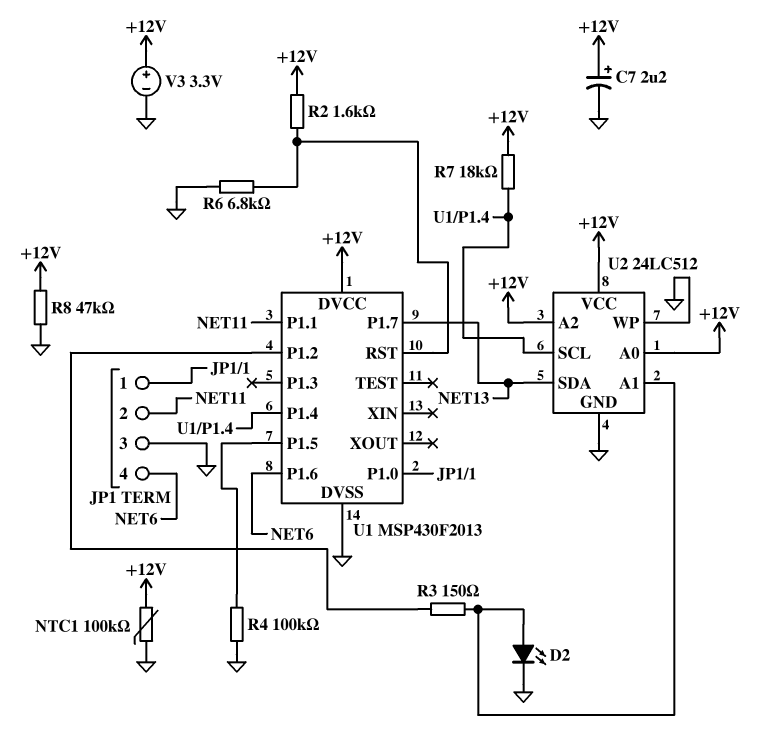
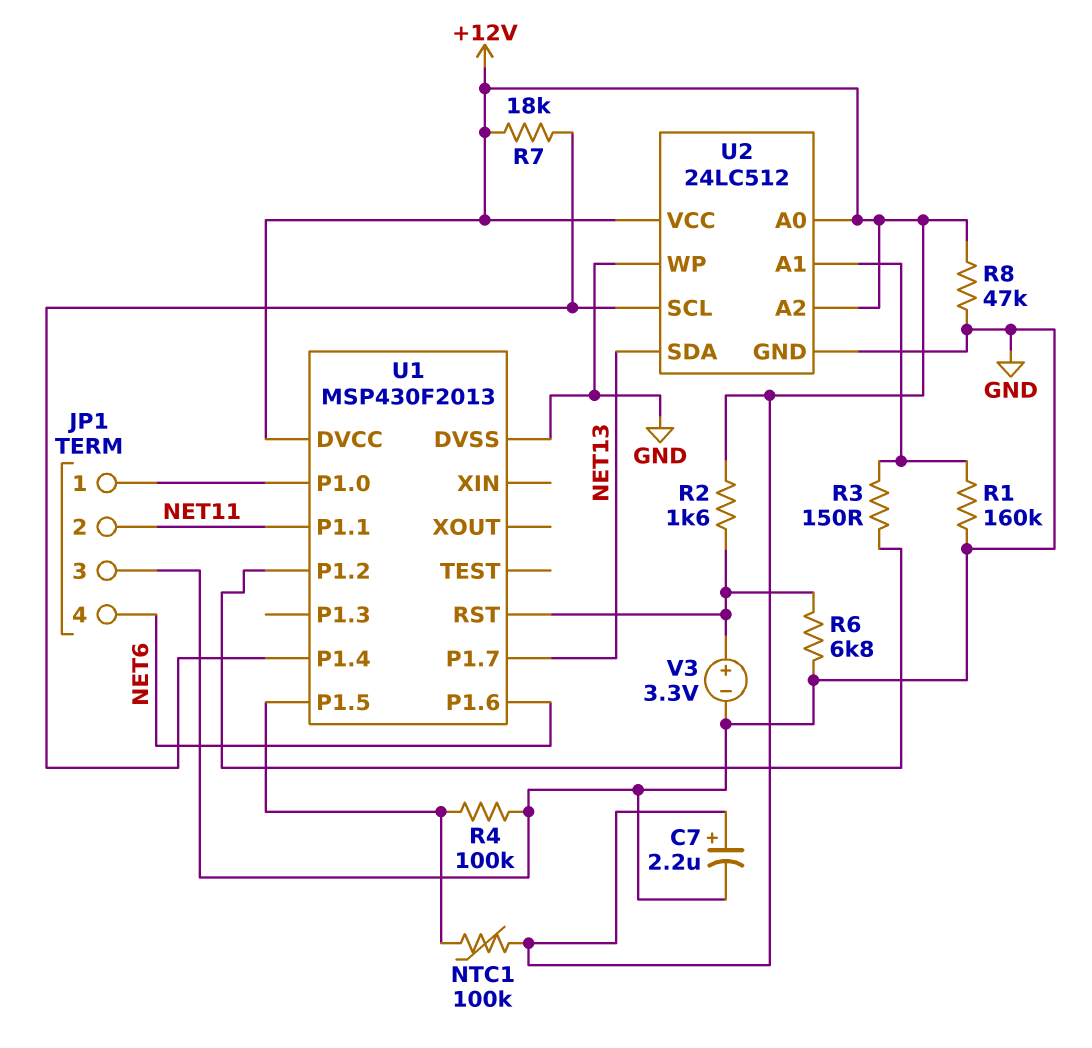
D2: LED (A U2/A1, K GND) -> none
NTC1: 100k (+12V, GND) -> 100k (+12V, U1/P1.5)
R1: none -> 160k (GND, U2/A1)
V3: 3.3V (plus +12V, minus GND) -> 3.3V (plus U1/RST, minus GND)

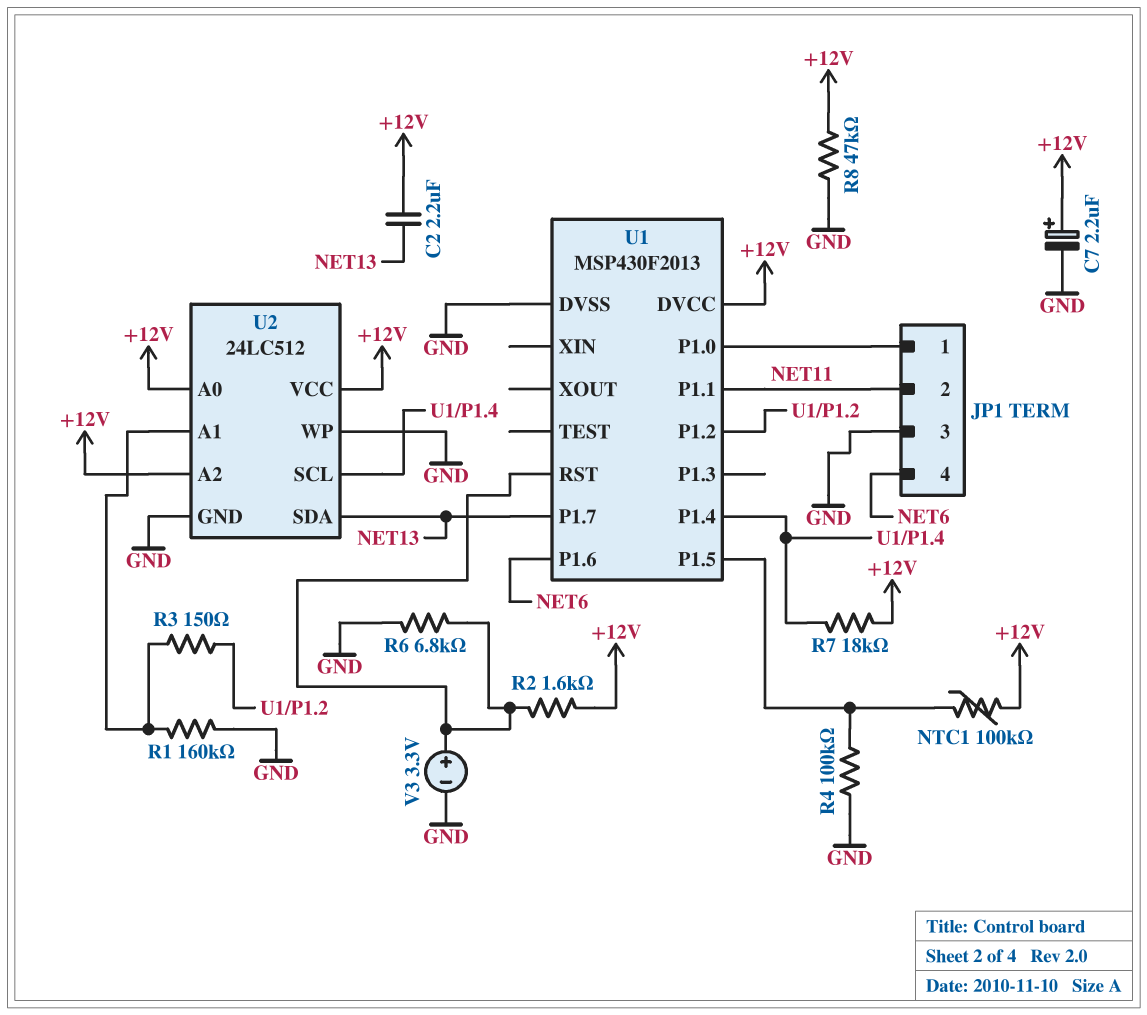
C2: none -> 2.2uF (+12V, NET13)

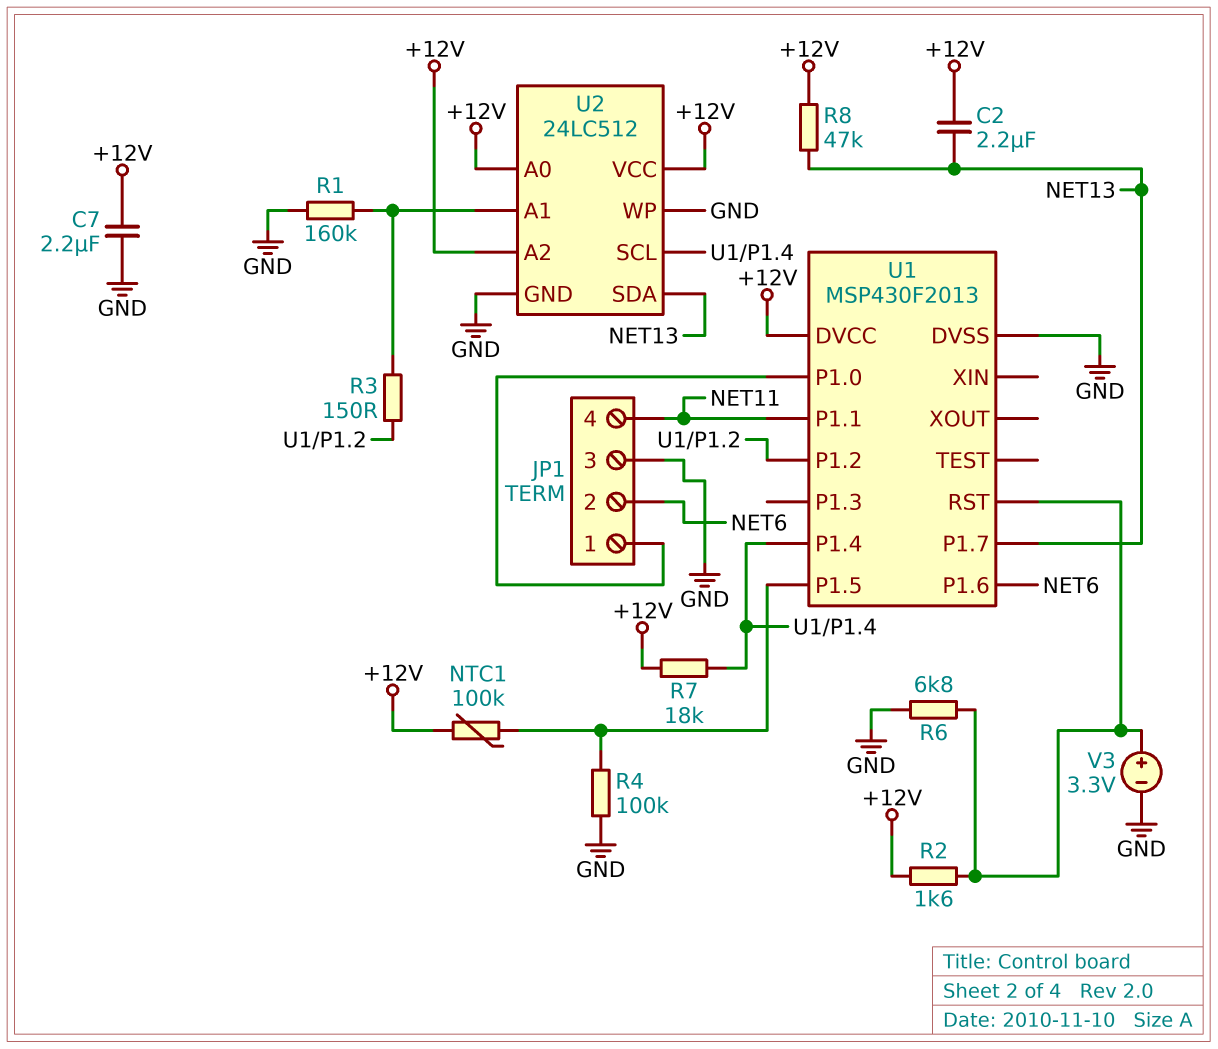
C7: 2.2uF (plus +12V, minus GND) -> 2.2uF (+12V, GND)
JP1 pin 2: NET11 -> NET6
JP1 pin 4: NET6 -> NET11
R8: 47k (+12V, GND) -> 47k (+12V, NET13)

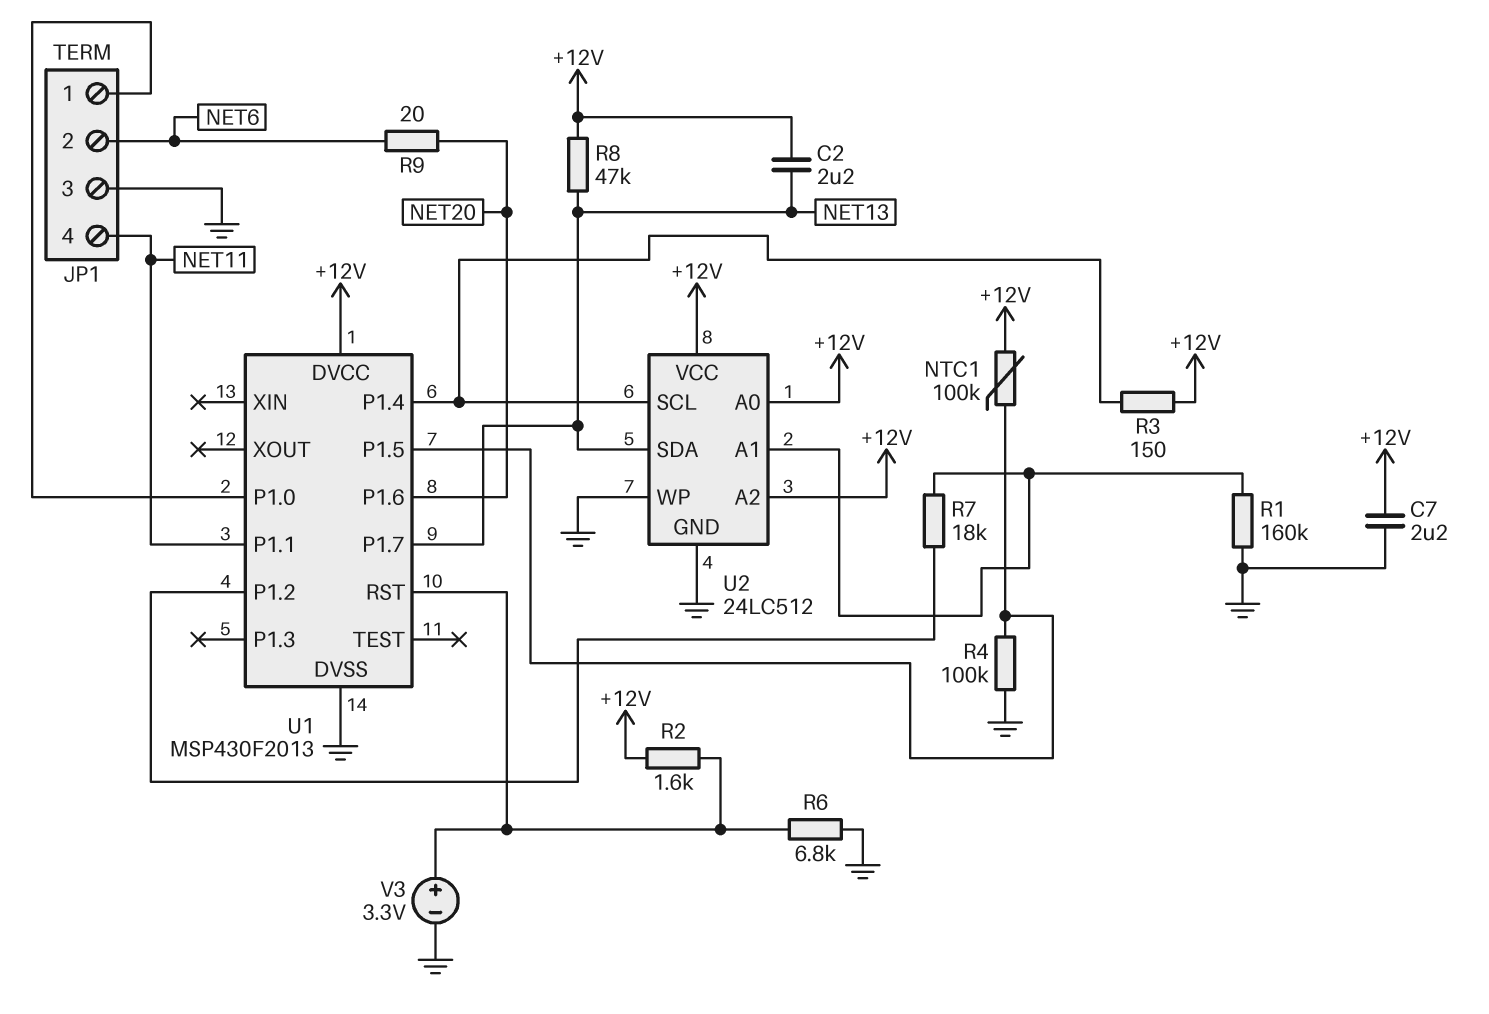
R3: 150 (U1/P1.2, U2/A1) -> 150 (+12V, U1/P1.4)
R7: 18k (+12V, U1/P1.4) -> 18k (U1/P1.2, U2/A1)
R9: none -> 20 (NET6, NET20)
U1 pin P1.6: NET6 -> NET20

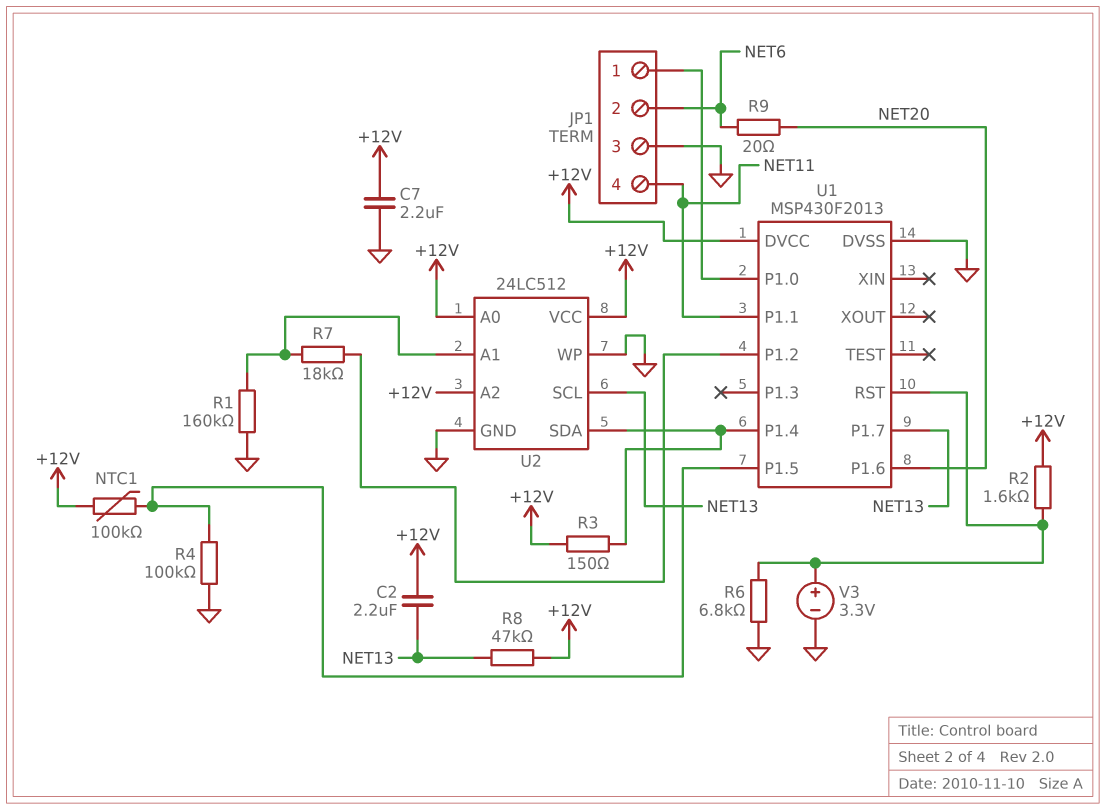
U2 pin SCL: U1/P1.4 -> NET13
U2 pin SDA: NET13 -> U1/P1.4

